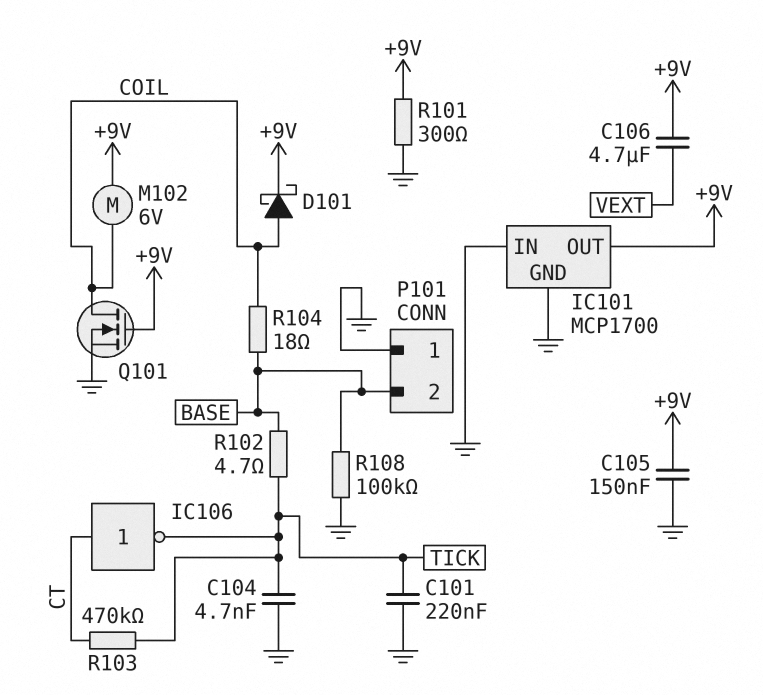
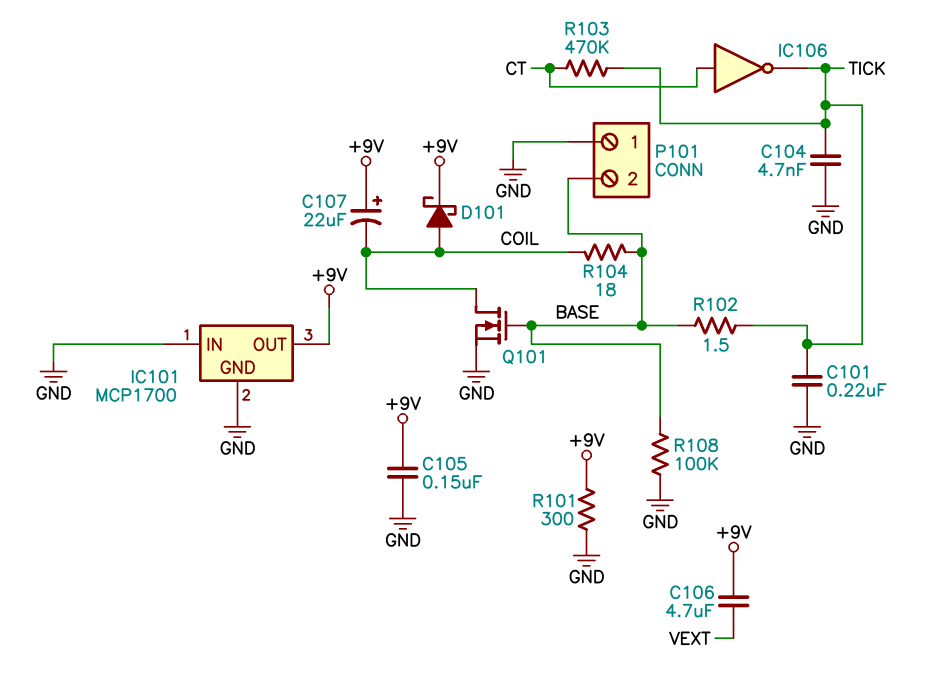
C107: none -> 22uF (plus +9V, minus COIL)
M102: motor 6V (+9V, COIL) -> none
Q101: NMOS (G +9V, D COIL, S GND) -> NMOS (G BASE, D COIL, S GND)
R102: 4.7 (BASE, TICK) -> 1.5 (BASE, TICK)

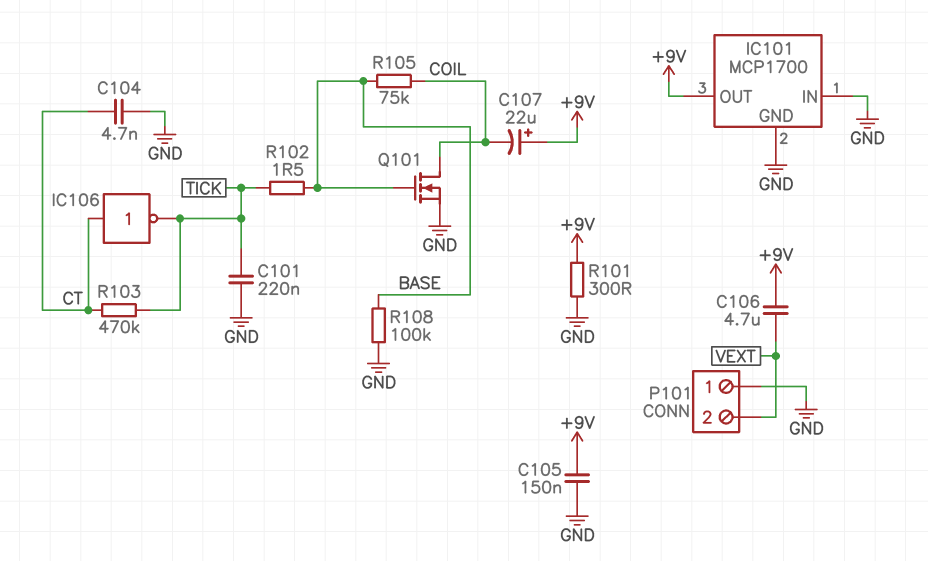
C104: 4.7nF (GND, TICK) -> 4.7nF (CT, GND)
D101: schottky (A COIL, K +9V) -> none
P101 pin 2: BASE -> VEXT
R104: 18 (BASE, COIL) -> none
R105: none -> 75k (BASE, COIL)

